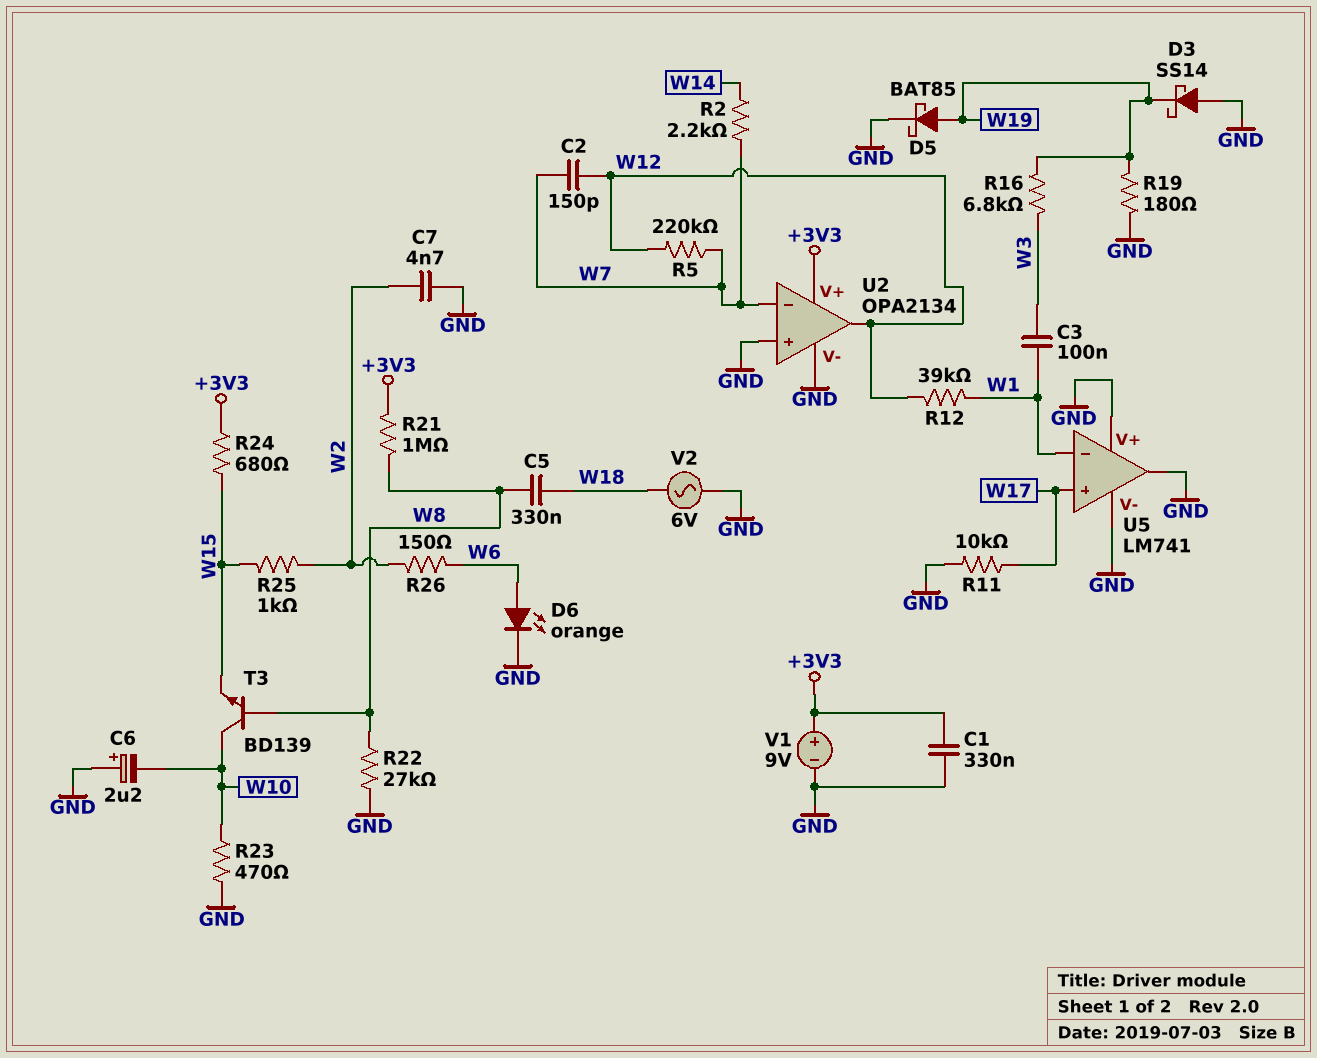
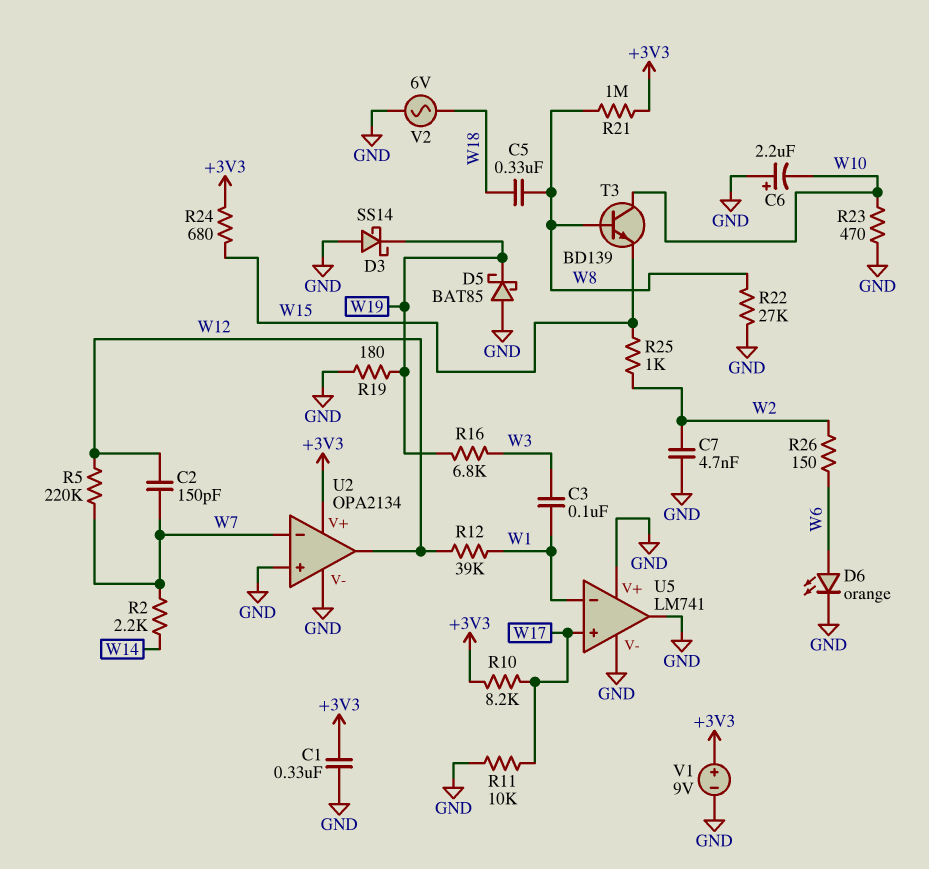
D5: schottky BAT85 (A W19, K GND) -> schottky BAT85 (A GND, K W19)
R10: none -> 8.2k (+3V3, W17)

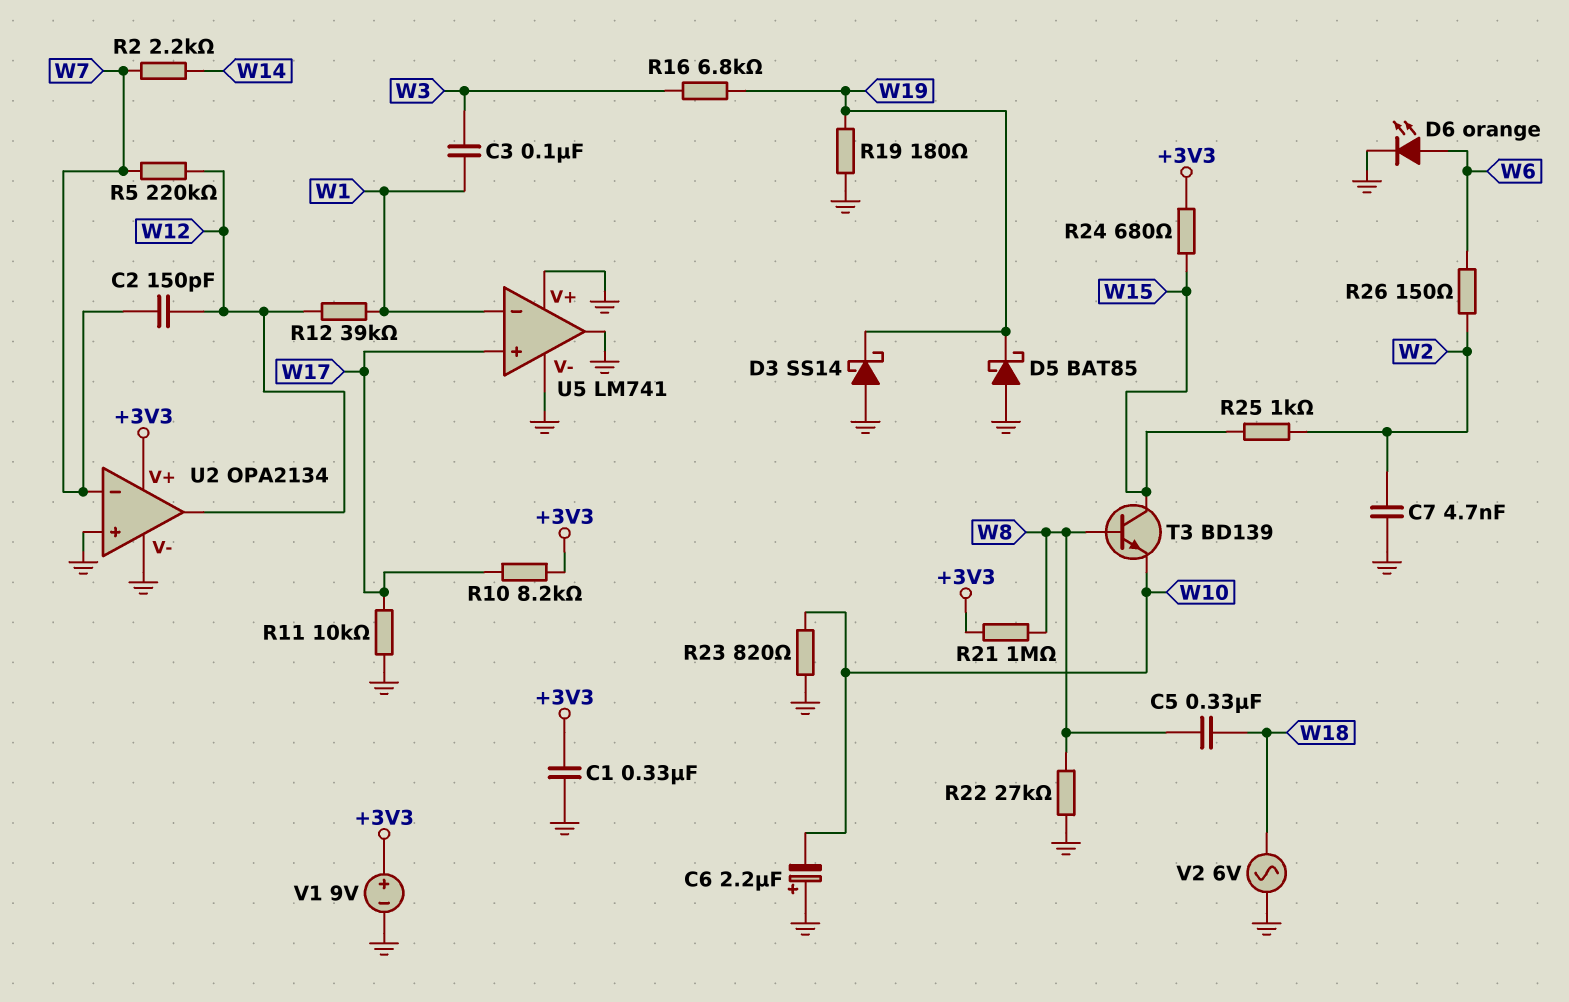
R23: 470 (GND, W10) -> 820 (GND, W10)
T3: NPN BD139 (B W8, C W10, E W15) -> NPN BD139 (B W8, C W15, E W10)

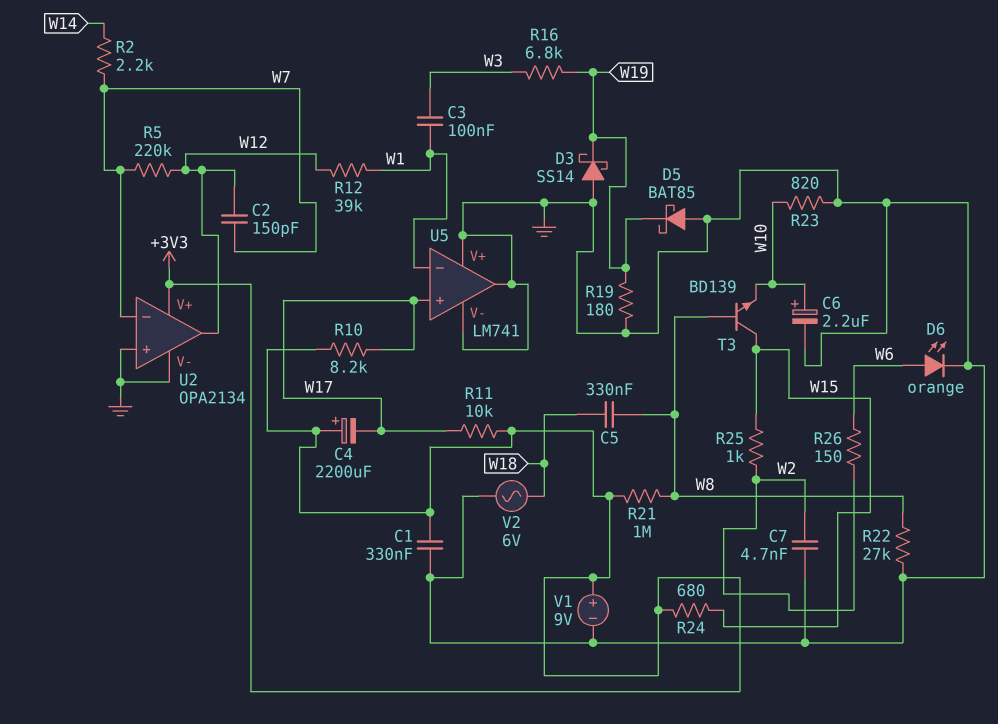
C4: none -> 2200uF (plus +3V3, minus W17)
C6: 2.2uF (plus GND, minus W10) -> 2.2uF (plus W10, minus GND)
R11: 10k (GND, W17) -> 10k (+3V3, W17)

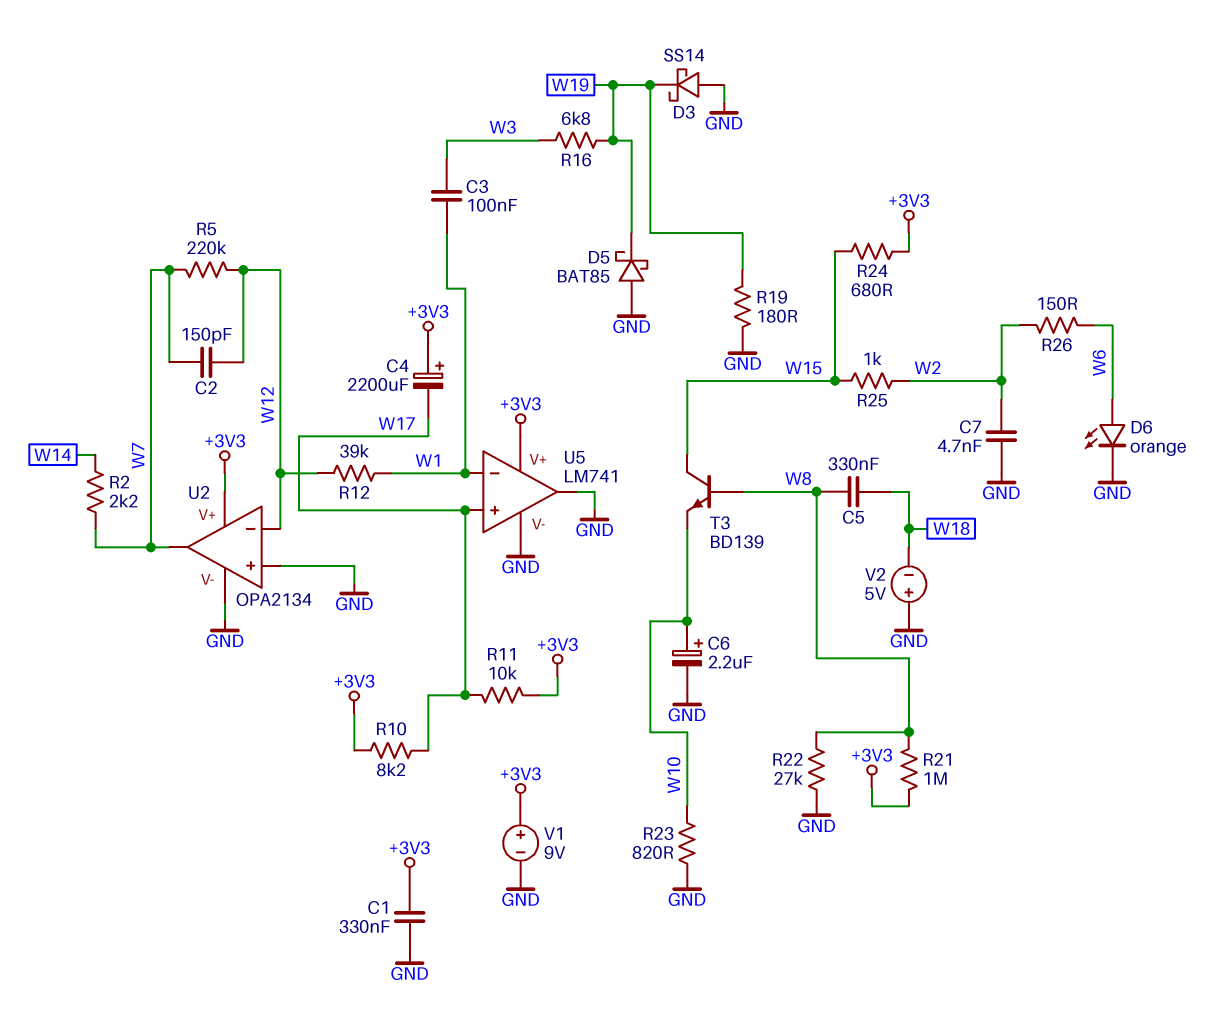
U2 pin in-: W7 -> W12
U2 pin out: W12 -> W7
U5 pin V+: GND -> +3V3
V2: AC 6V (GND, W18) -> 5V (plus GND, minus W18)

